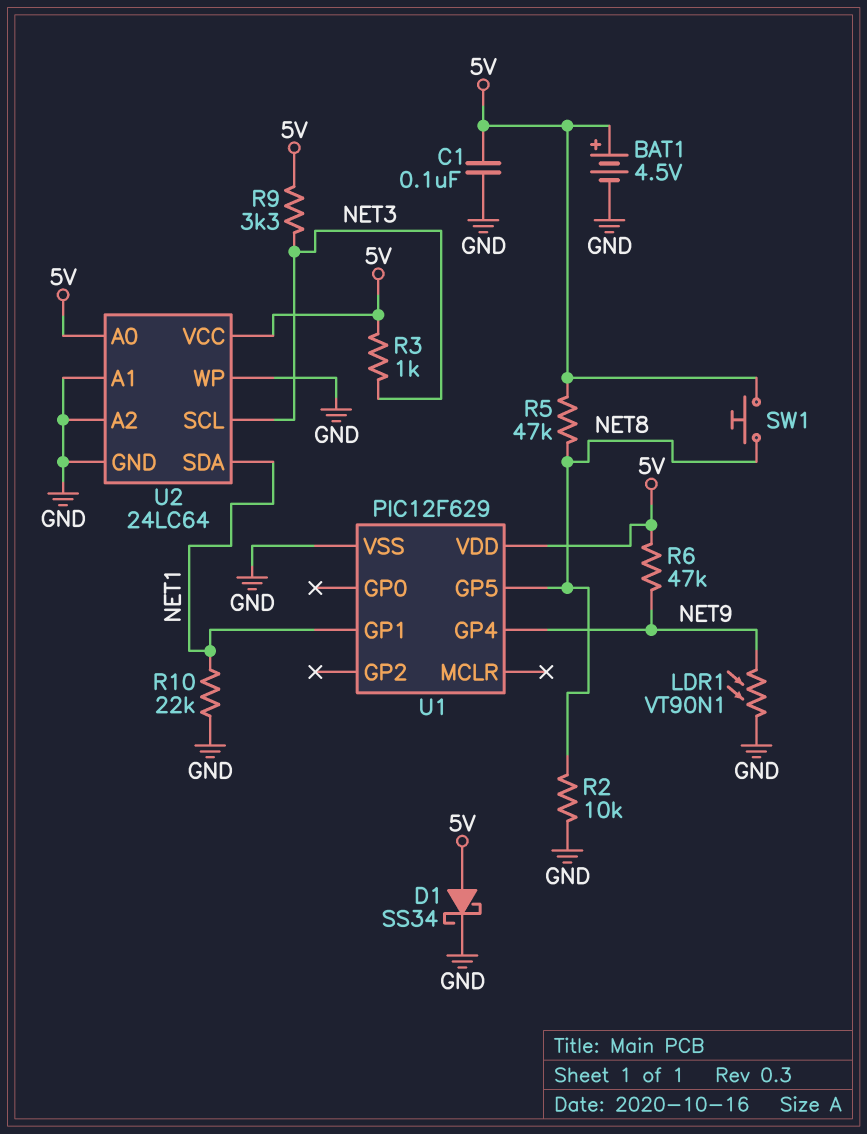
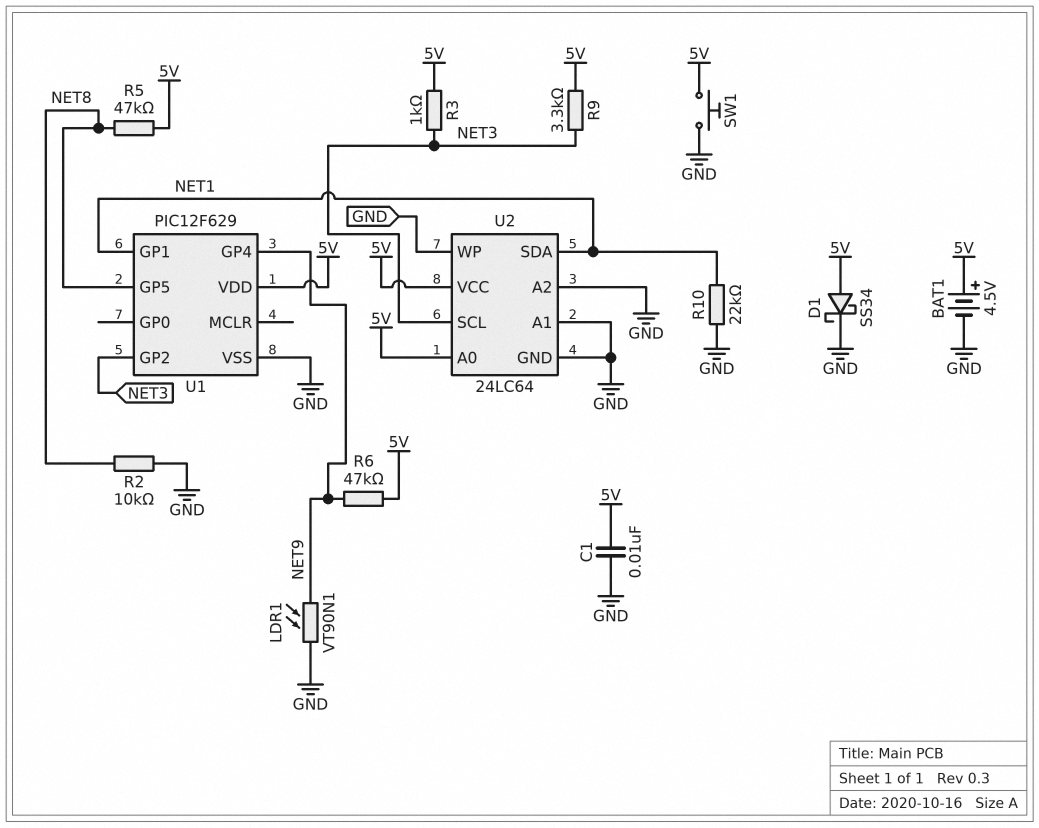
C1: 100nF (5V, GND) -> 10nF (5V, GND)
SW1: button (5V, NET8) -> button (5V, GND)
U1 pin GP2: none -> NET3

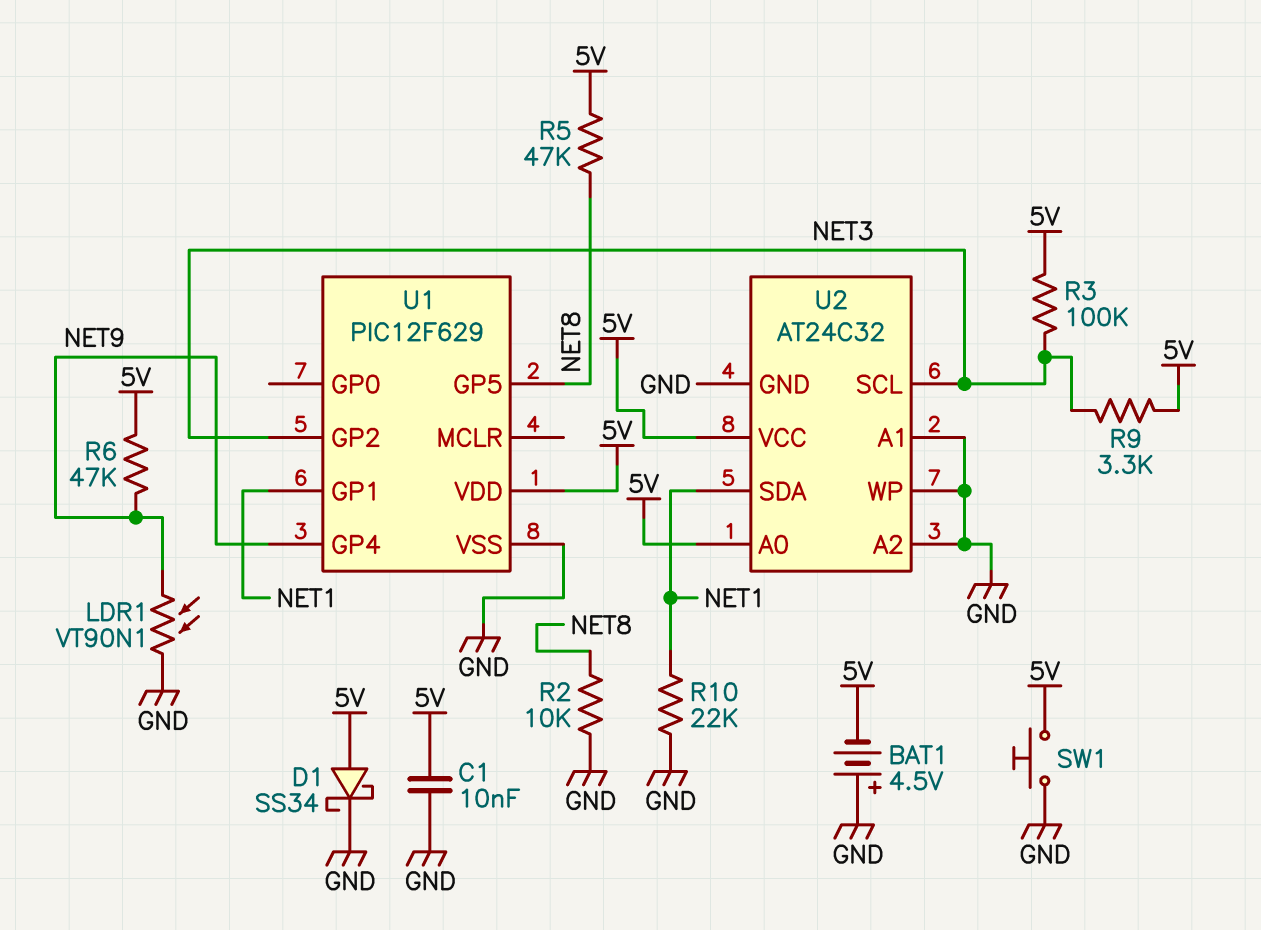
BAT1: 4.5V (plus 5V, minus GND) -> 4.5V (plus GND, minus 5V)
R3: 1k (5V, NET3) -> 100k (5V, NET3)
U2: 24LC64 -> AT24C32

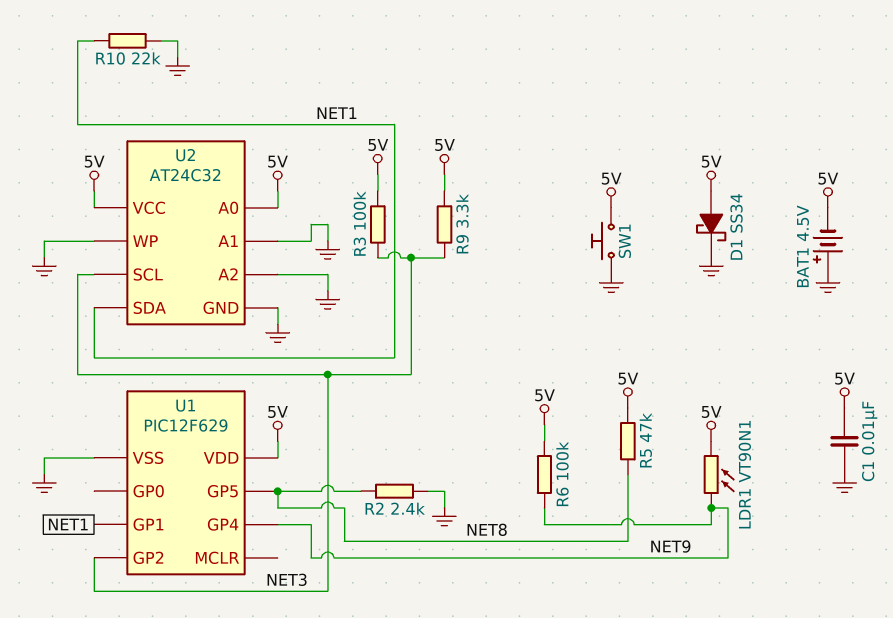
LDR1: VT90N1 (GND, NET9) -> VT90N1 (5V, NET9)
R2: 10k (GND, NET8) -> 2.4k (GND, NET8)
R6: 47k (5V, NET9) -> 100k (5V, NET9)

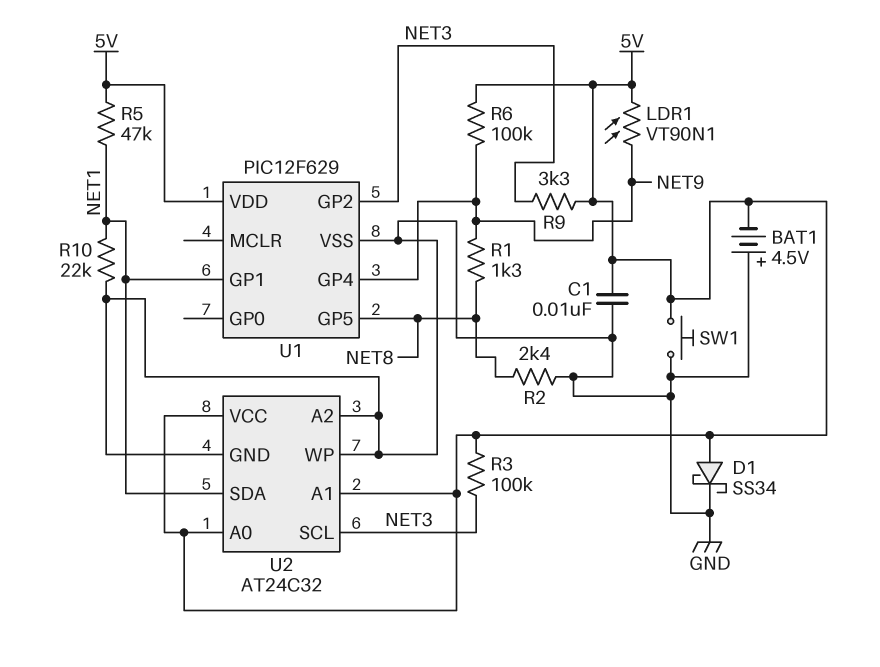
R1: none -> 1.3k (NET8, NET9)
R5: 47k (5V, NET8) -> 47k (5V, NET1)
U2 pin A1: GND -> 5V

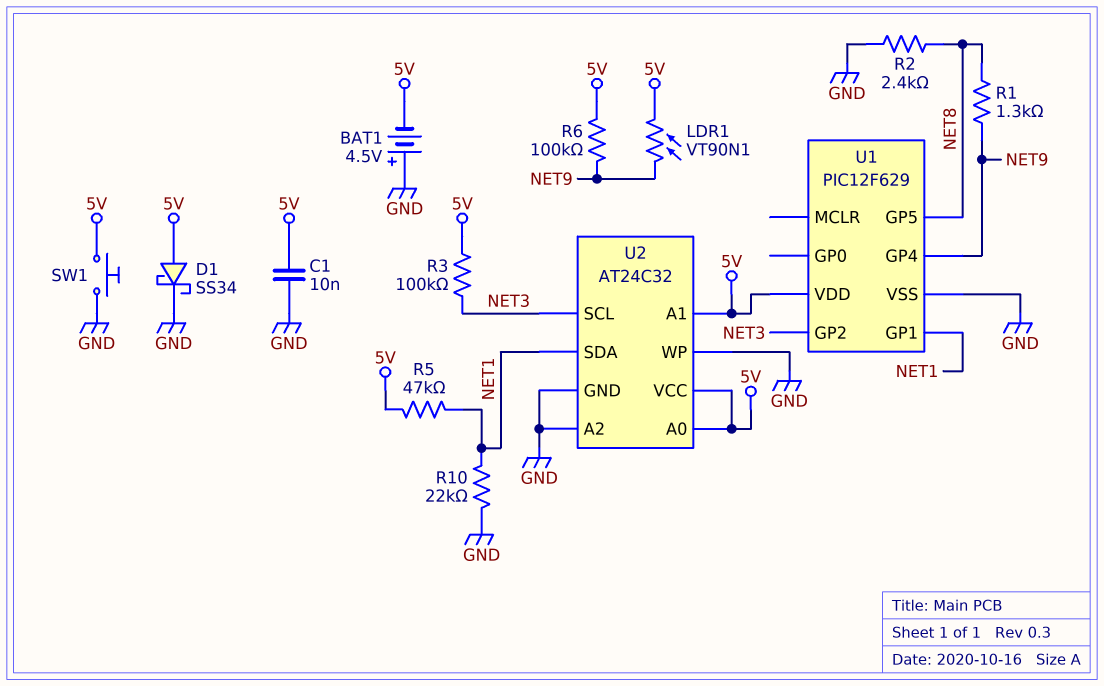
R9: 3.3k (5V, NET3) -> none

